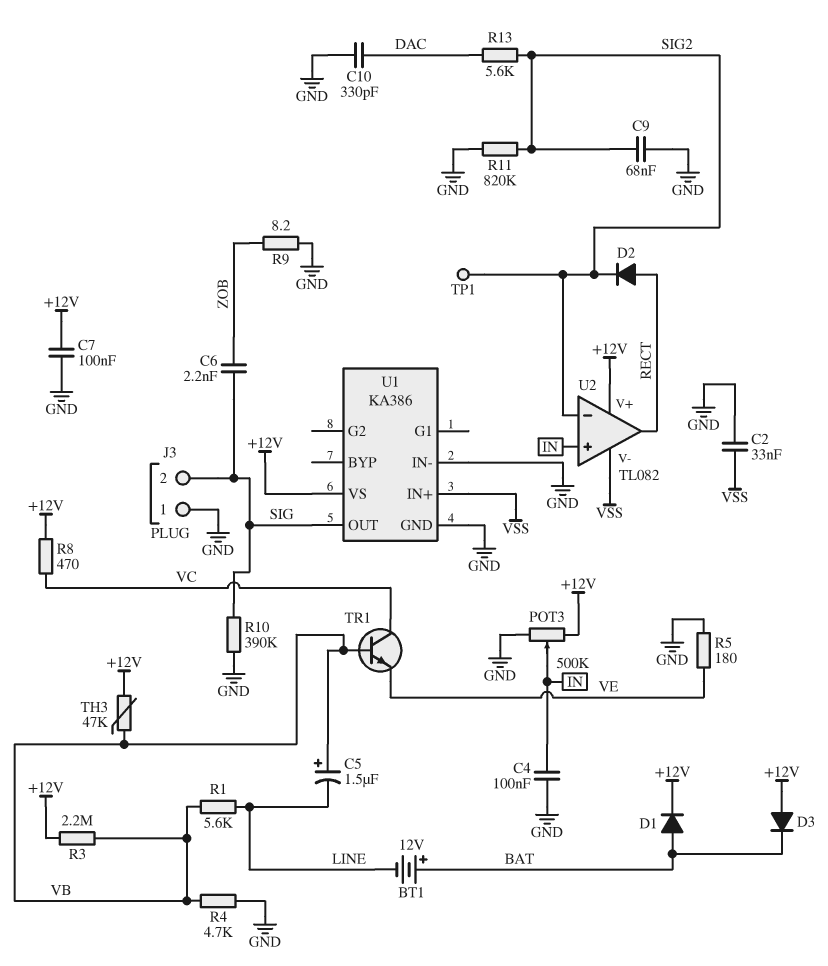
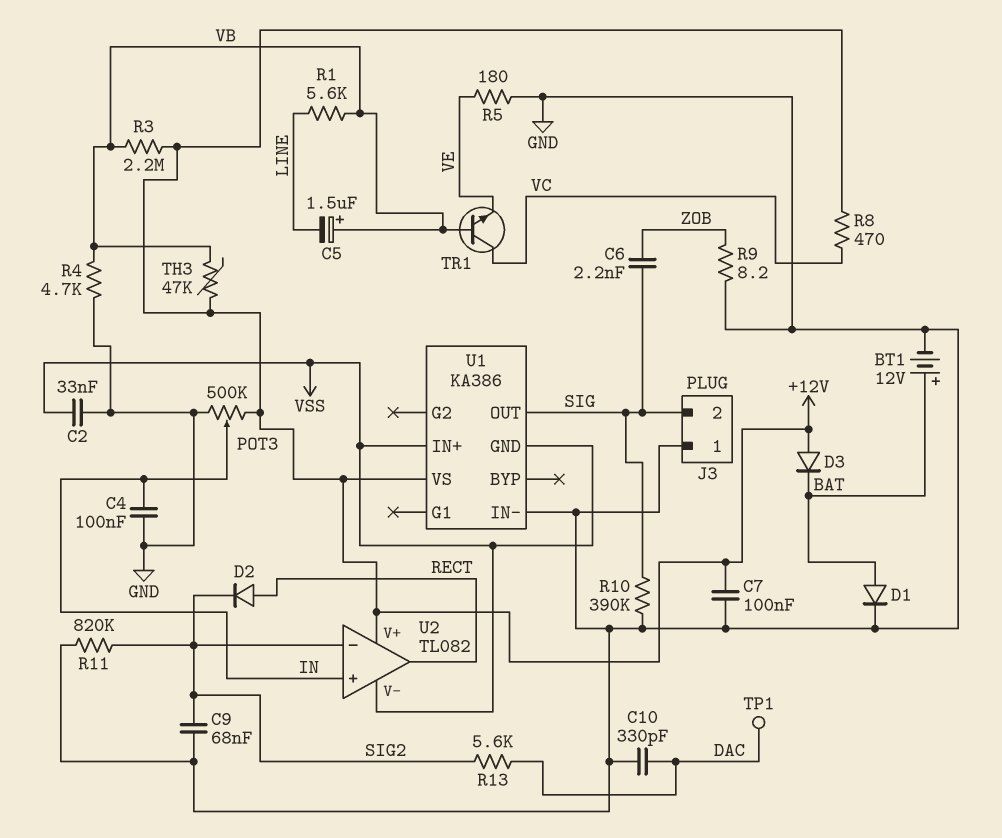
BT1: 12V (plus BAT, minus LINE) -> 12V (plus BAT, minus GND)
D1: diode (A BAT, K +12V) -> diode (A BAT, K GND)
TP1: test point (SIG2) -> test point (DAC)
U1 pin GND: GND -> VSS

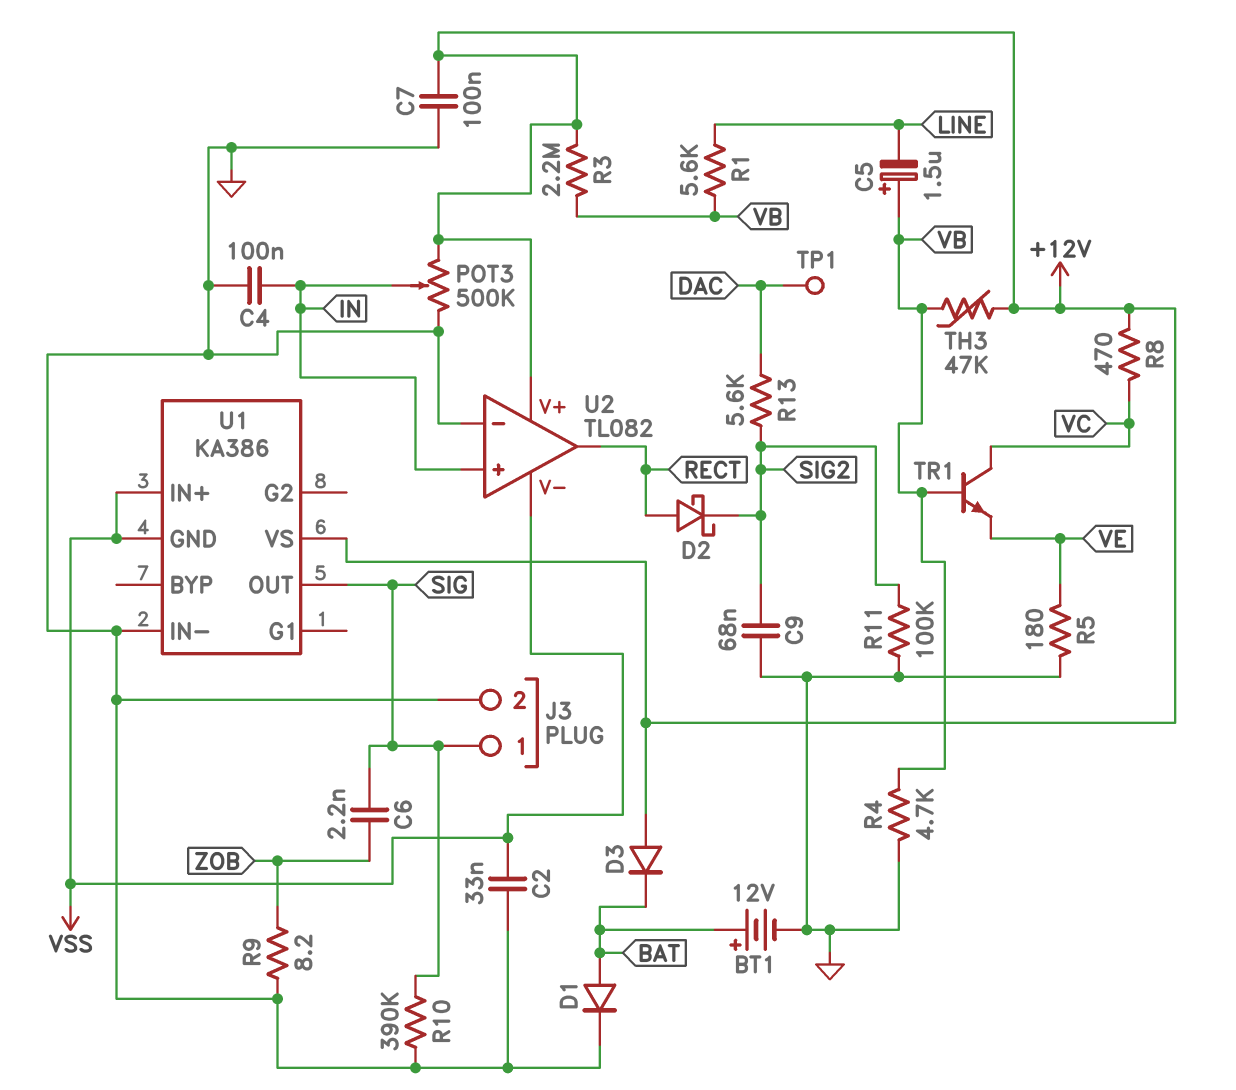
C10: 330pF (DAC, GND) -> none
D2: diode (A RECT, K SIG2) -> schottky (A RECT, K SIG2)
J3 pin 1: GND -> SIG
J3 pin 2: SIG -> GND
R11: 820k (GND, SIG2) -> 100k (GND, SIG2)
U2 pin in-: SIG2 -> GND

